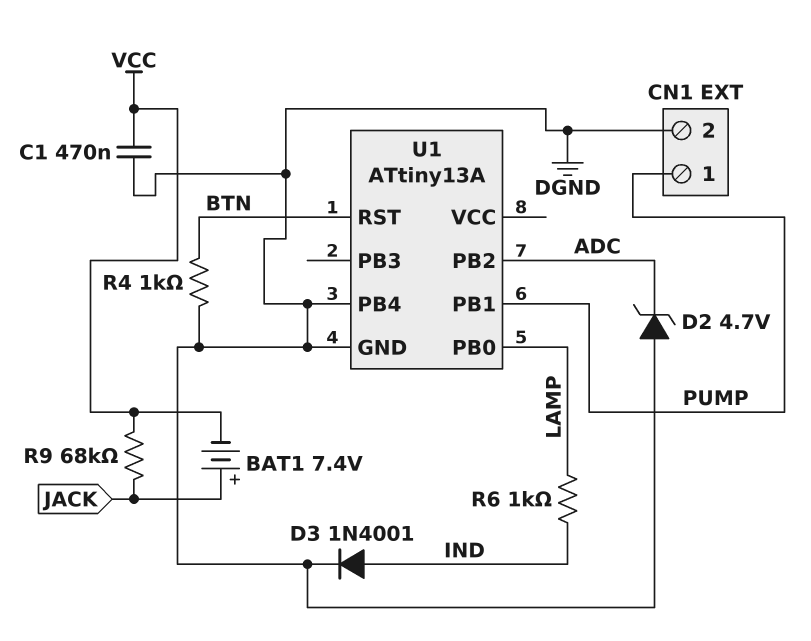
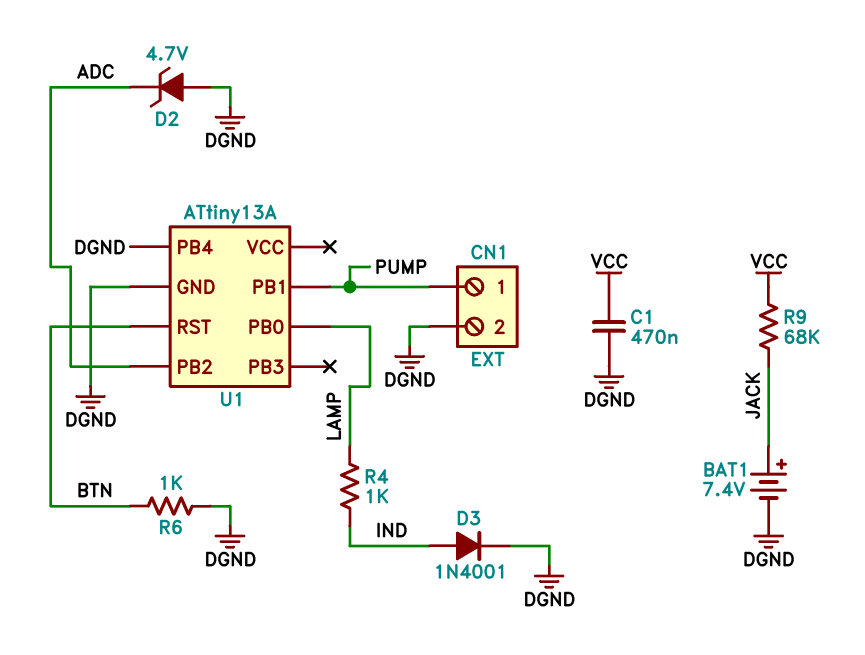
BAT1: 7.4V (plus JACK, minus VCC) -> 7.4V (plus JACK, minus DGND)
R4: 1k (BTN, DGND) -> 1k (IND, LAMP)
R6: 1k (IND, LAMP) -> 1k (BTN, DGND)

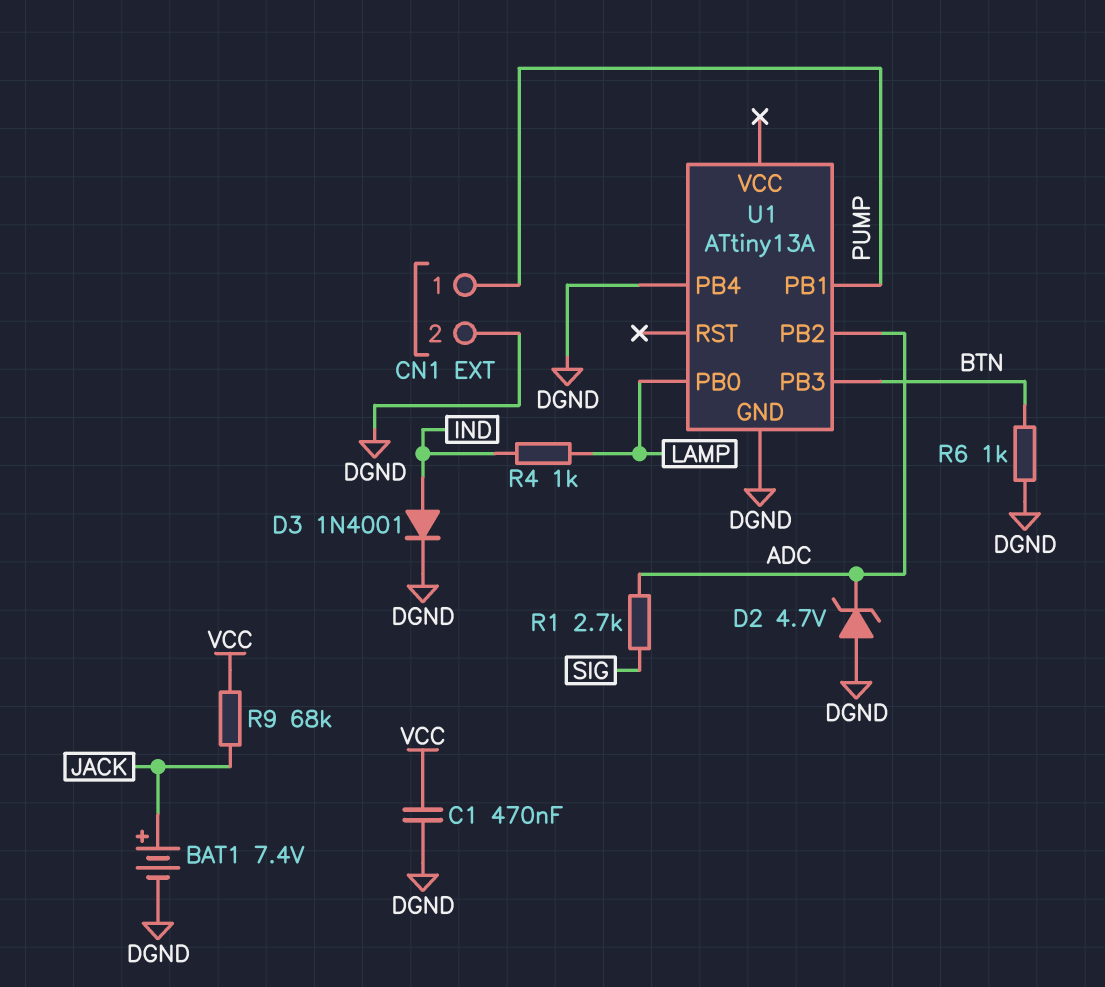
R1: none -> 2.7k (ADC, SIG)
U1 pin PB3: none -> BTN
U1 pin RST: BTN -> none

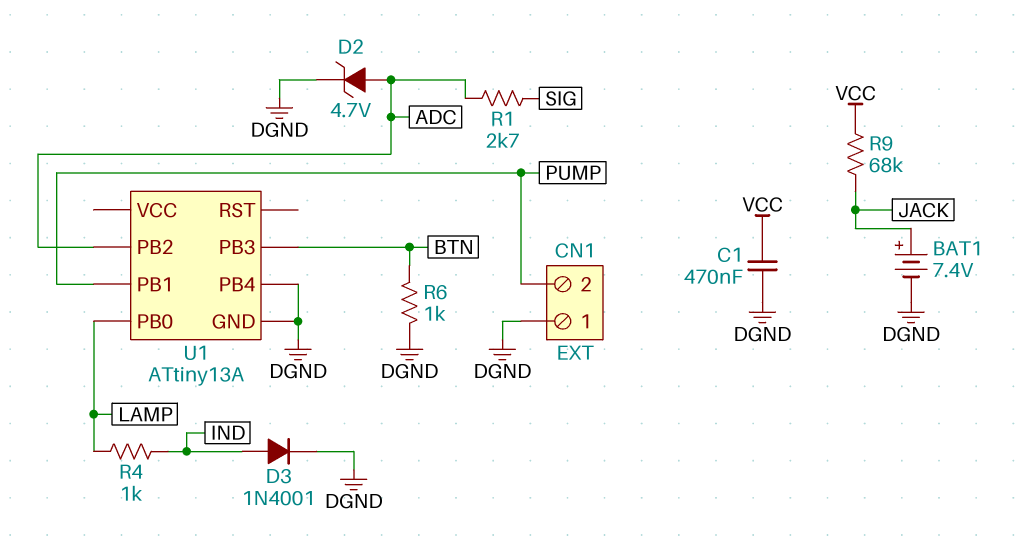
CN1 pin 1: PUMP -> DGND
CN1 pin 2: DGND -> PUMP
D2: zener 4.7V (A DGND, K ADC) -> zener 4.7V (A ADC, K DGND)

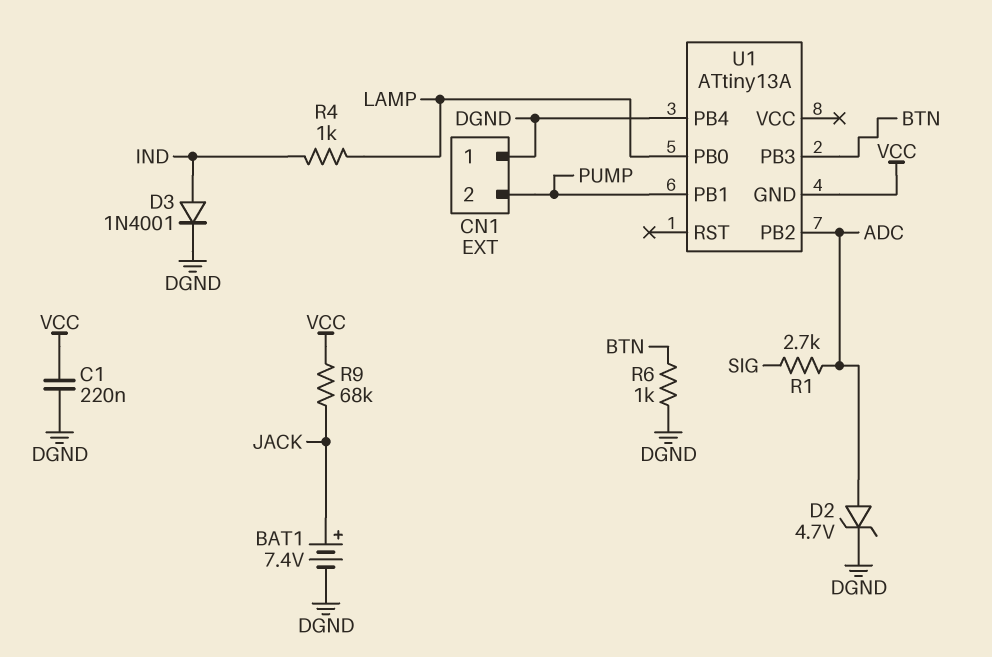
C1: 470nF (DGND, VCC) -> 220nF (DGND, VCC)
U1 pin GND: DGND -> VCC

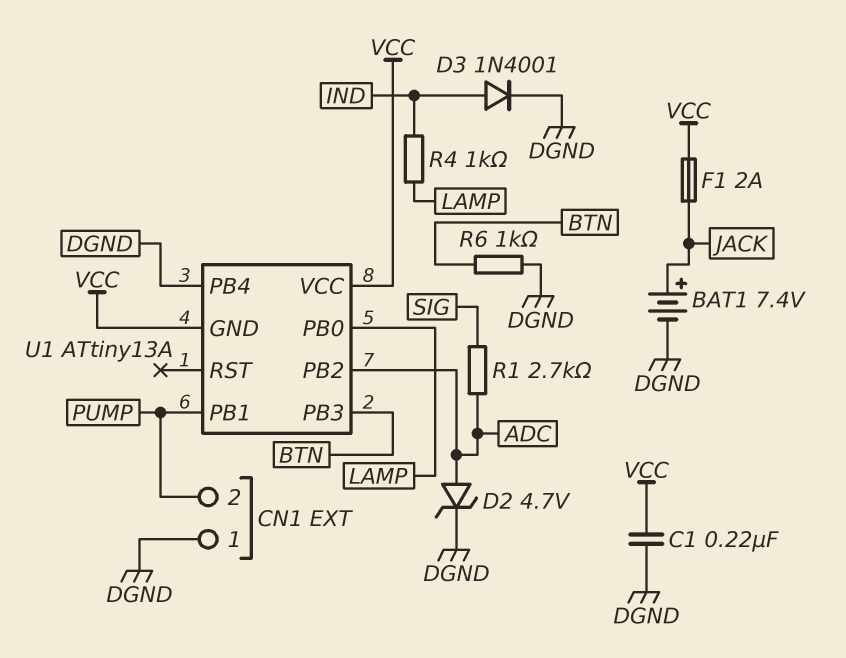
F1: none -> 2A (JACK, VCC)
R9: 68k (JACK, VCC) -> none
U1 pin VCC: none -> VCC

